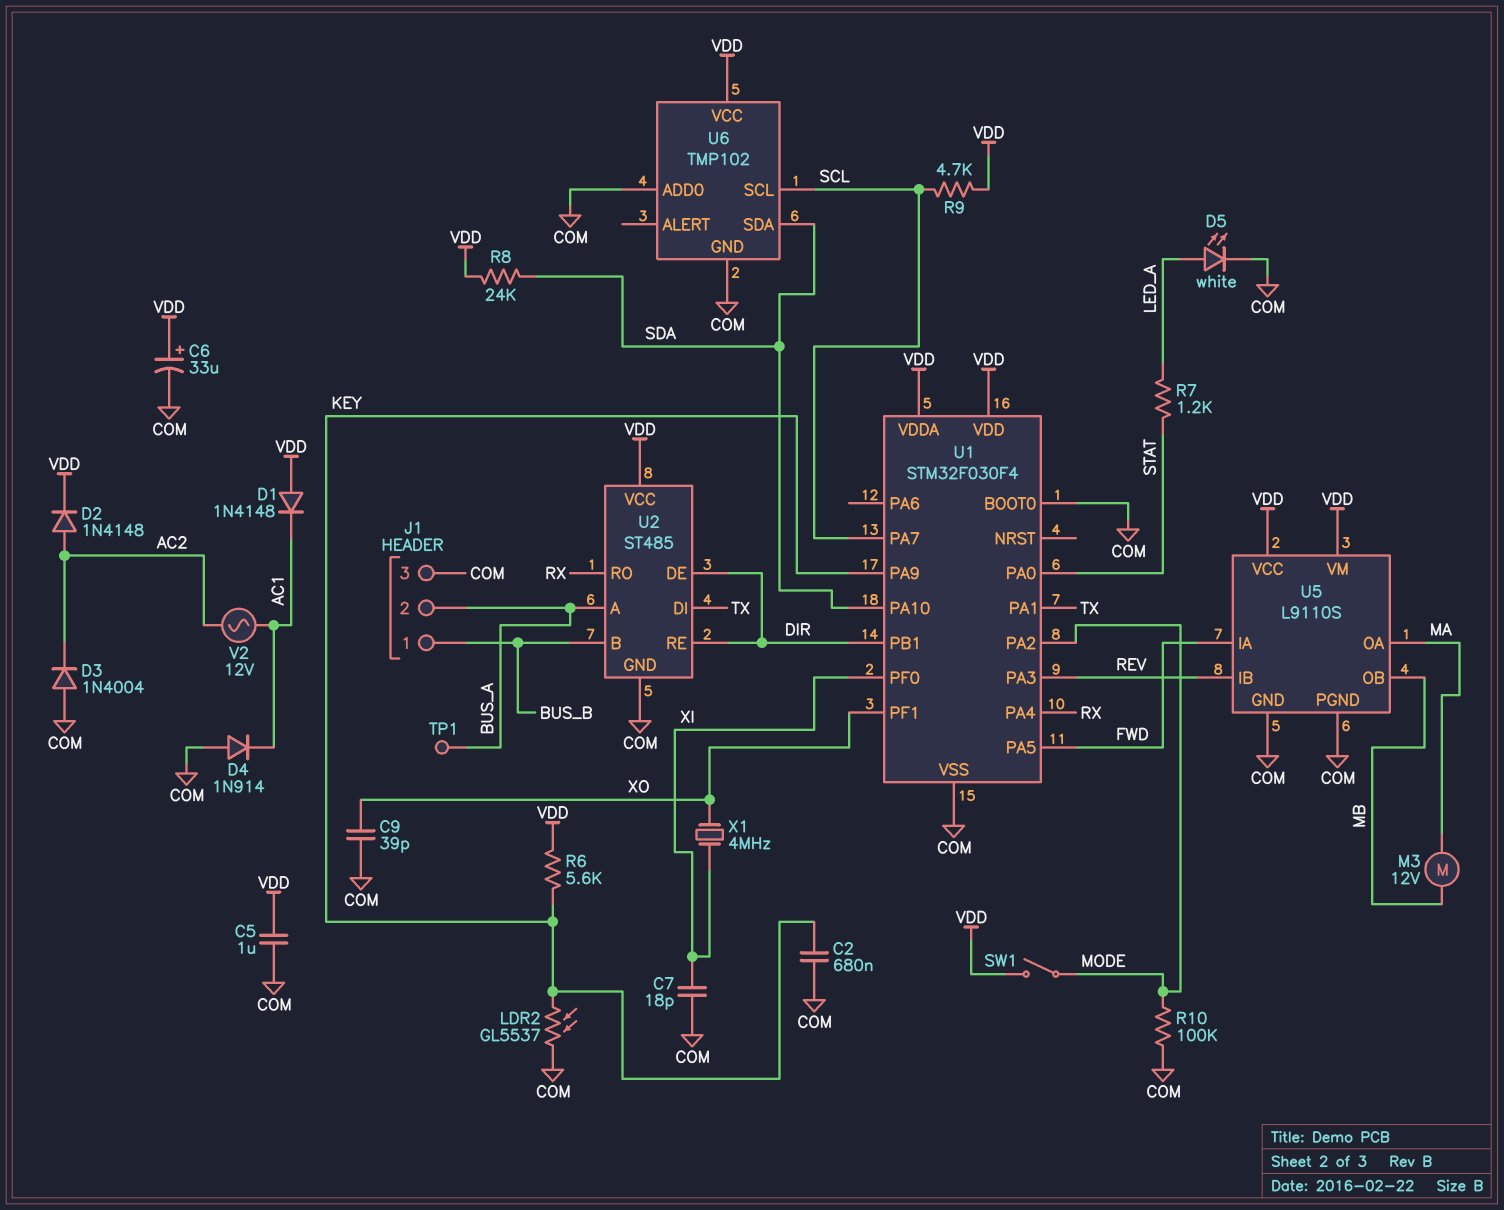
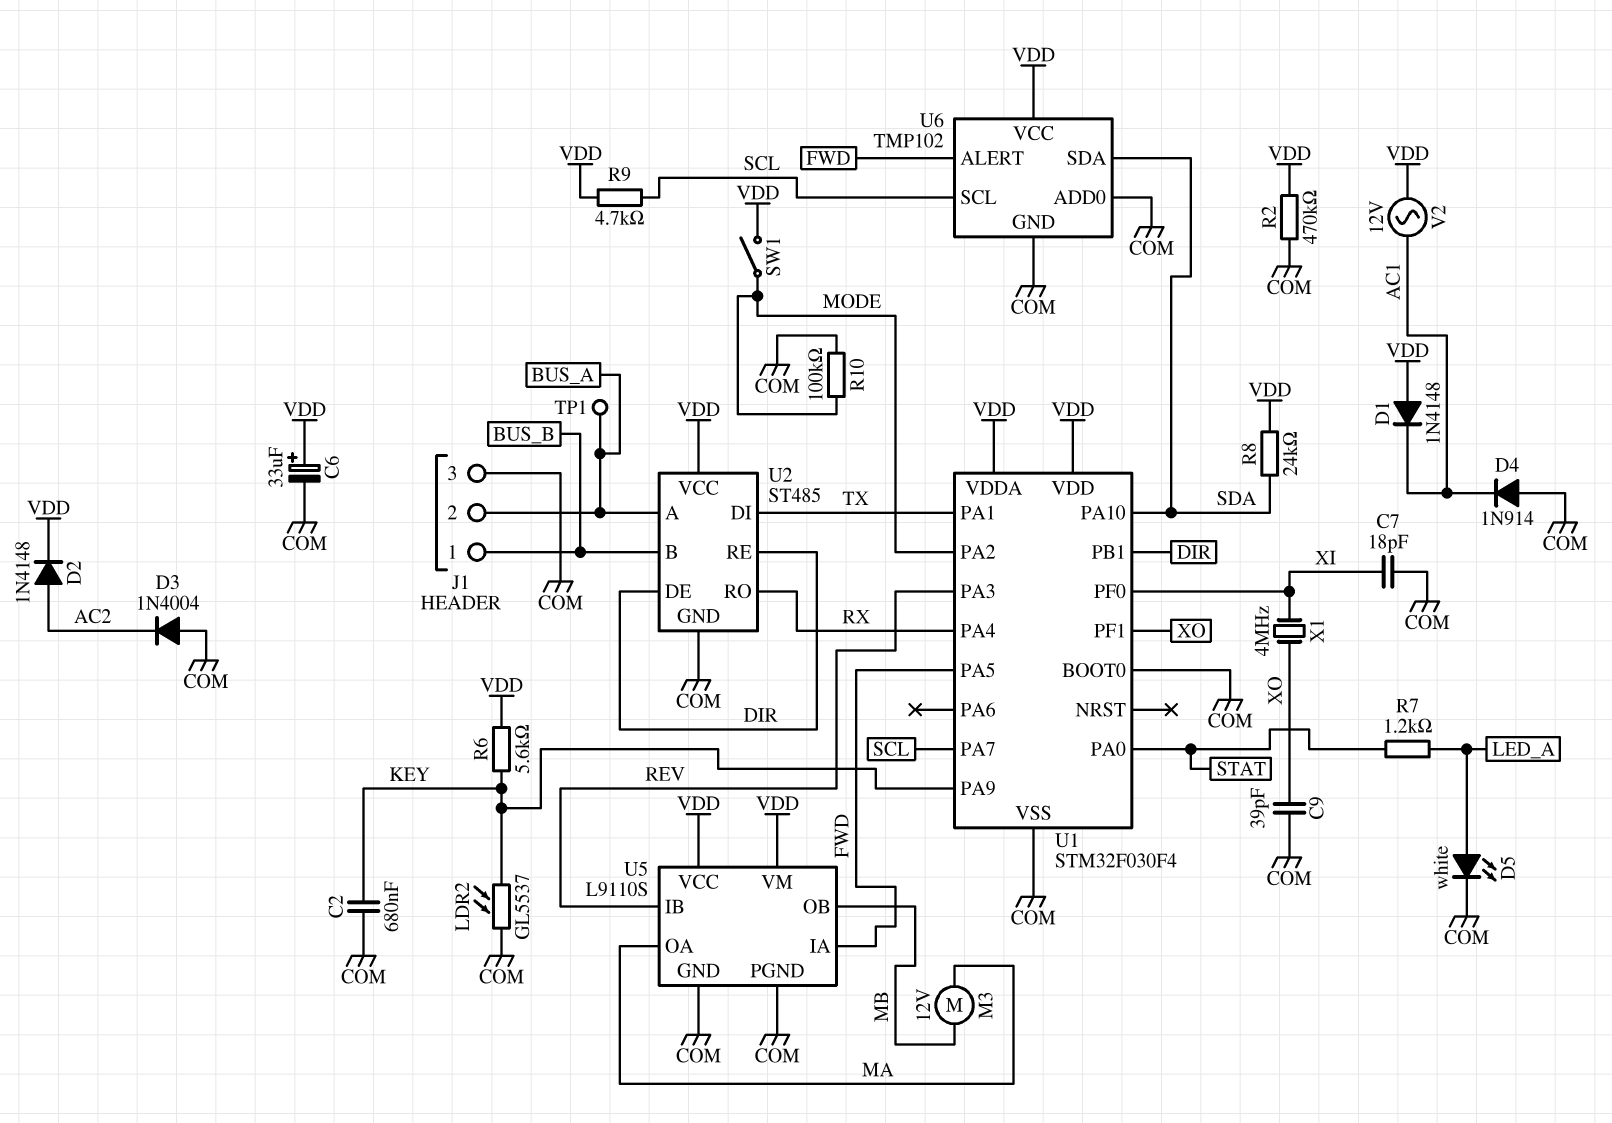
C5: 1uF (COM, VDD) -> none
R2: none -> 470k (COM, VDD)
U6 pin ALERT: none -> FWD
V2: AC 12V (AC1, AC2) -> AC 12V (AC1, VDD)

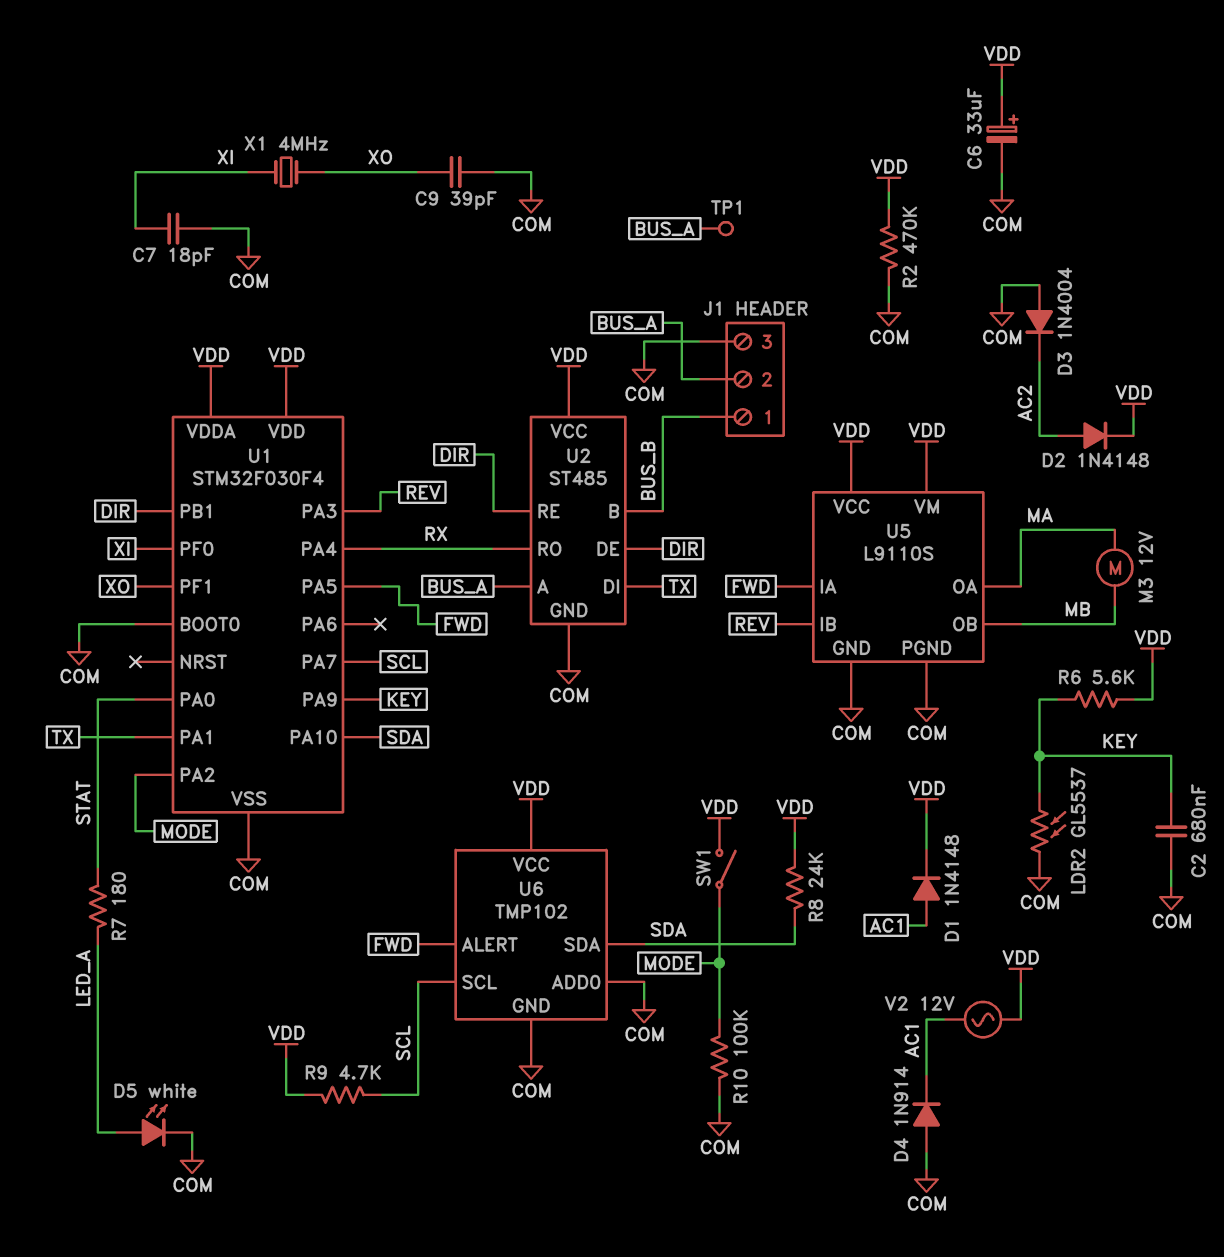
D1: diode 1N4148 (A VDD, K AC1) -> diode 1N4148 (A AC1, K VDD)
R7: 1.2k (LED_A, STAT) -> 180 (LED_A, STAT)

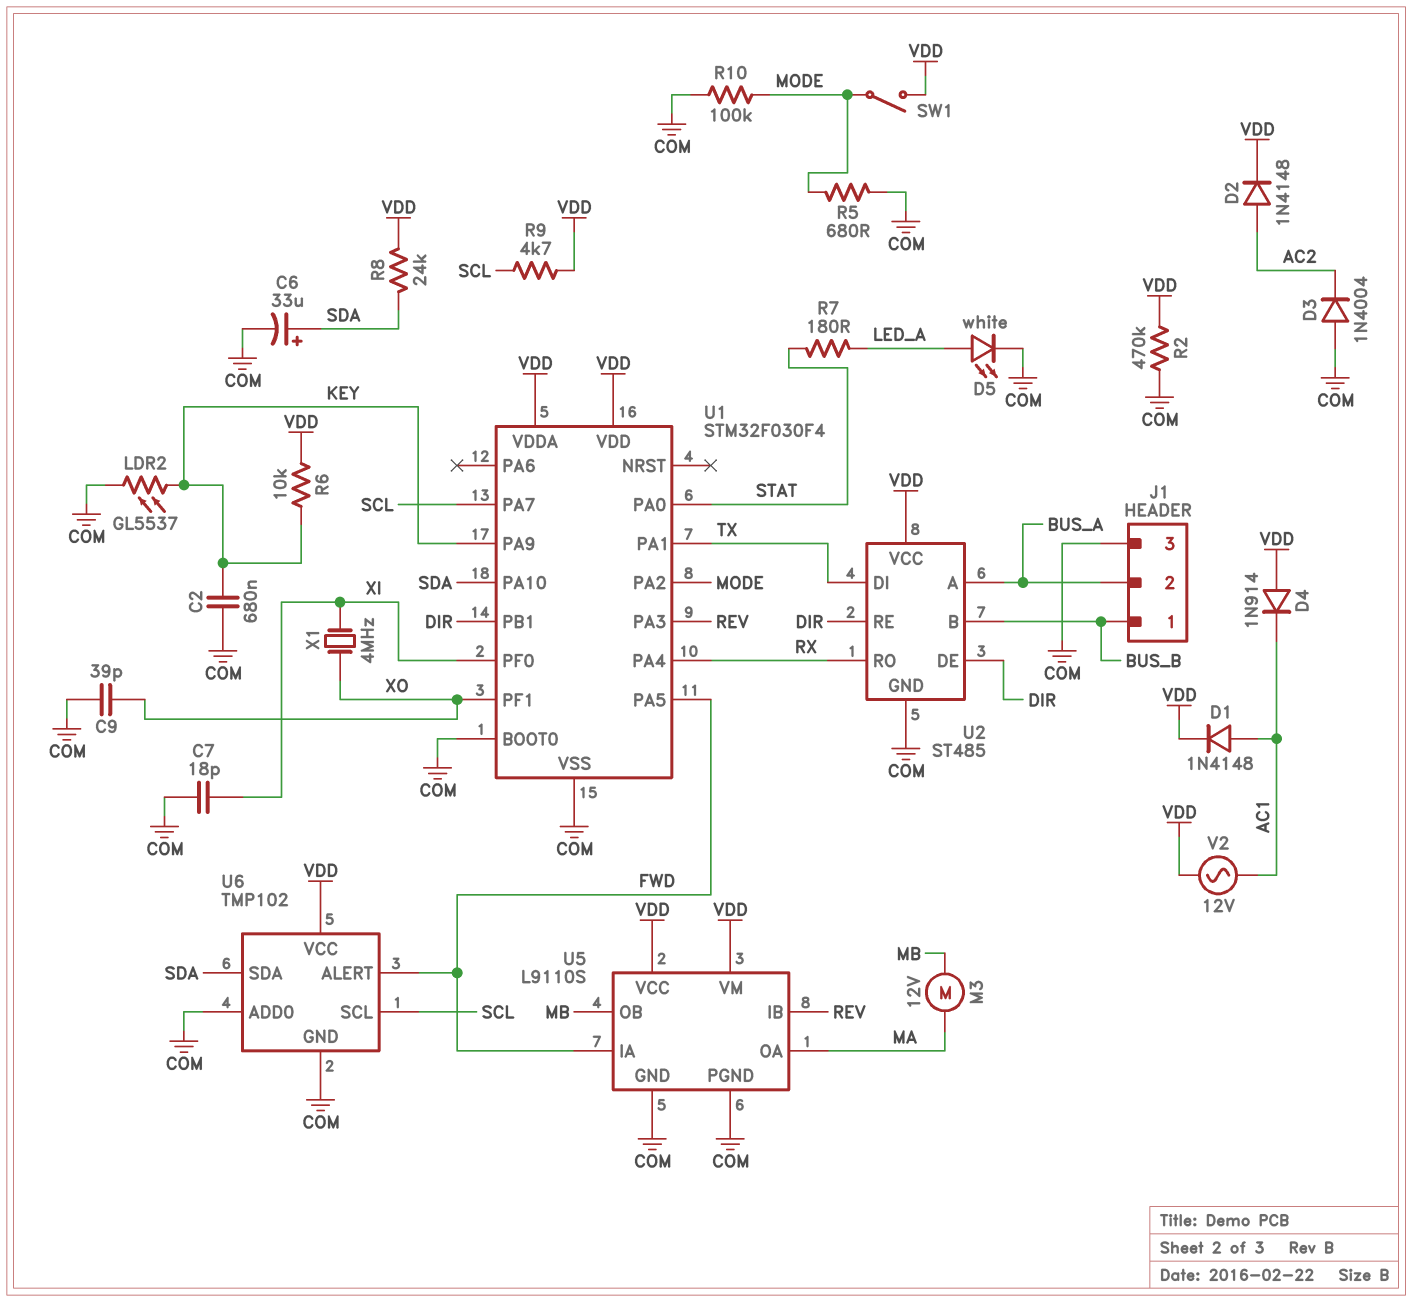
C6: 33uF (plus VDD, minus COM) -> 33uF (plus SDA, minus COM)
D4: diode 1N914 (A COM, K AC1) -> diode 1N914 (A VDD, K AC1)
R5: none -> 680 (COM, MODE)
R6: 5.6k (KEY, VDD) -> 10k (KEY, VDD)
TP1: test point (BUS_A) -> none

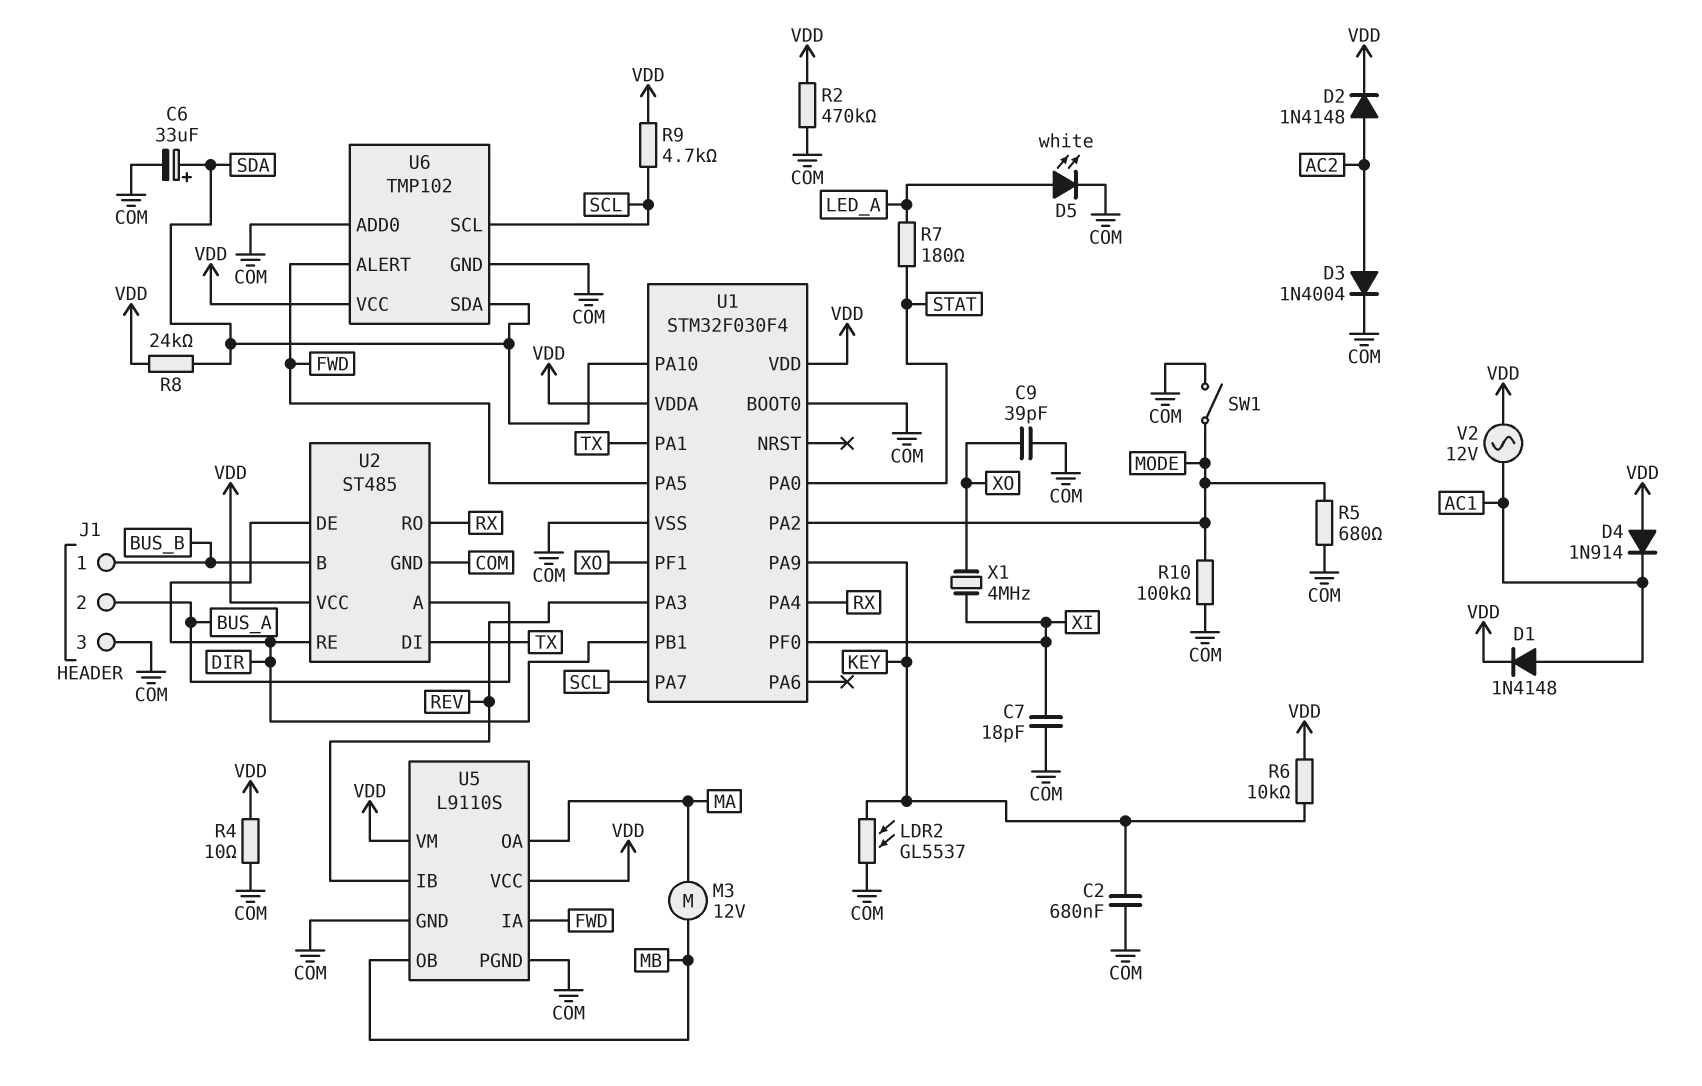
D3: diode 1N4004 (A COM, K AC2) -> diode 1N4004 (A AC2, K COM)
R4: none -> 10 (COM, VDD)
SW1: switch (MODE, VDD) -> switch (COM, MODE)

